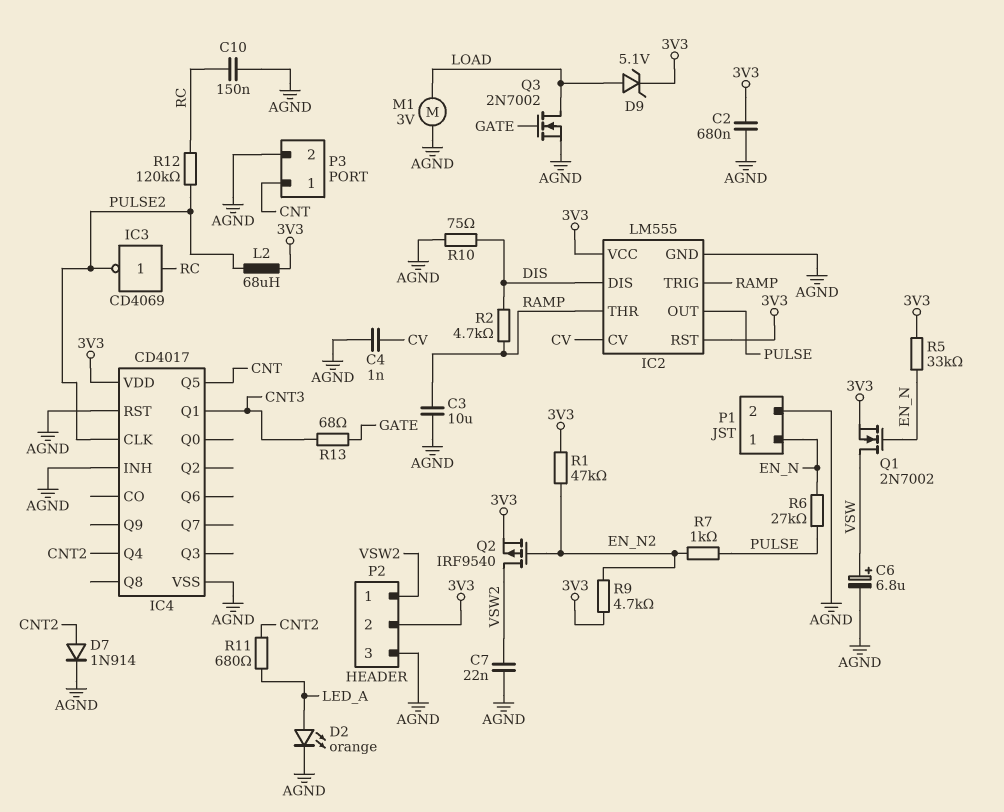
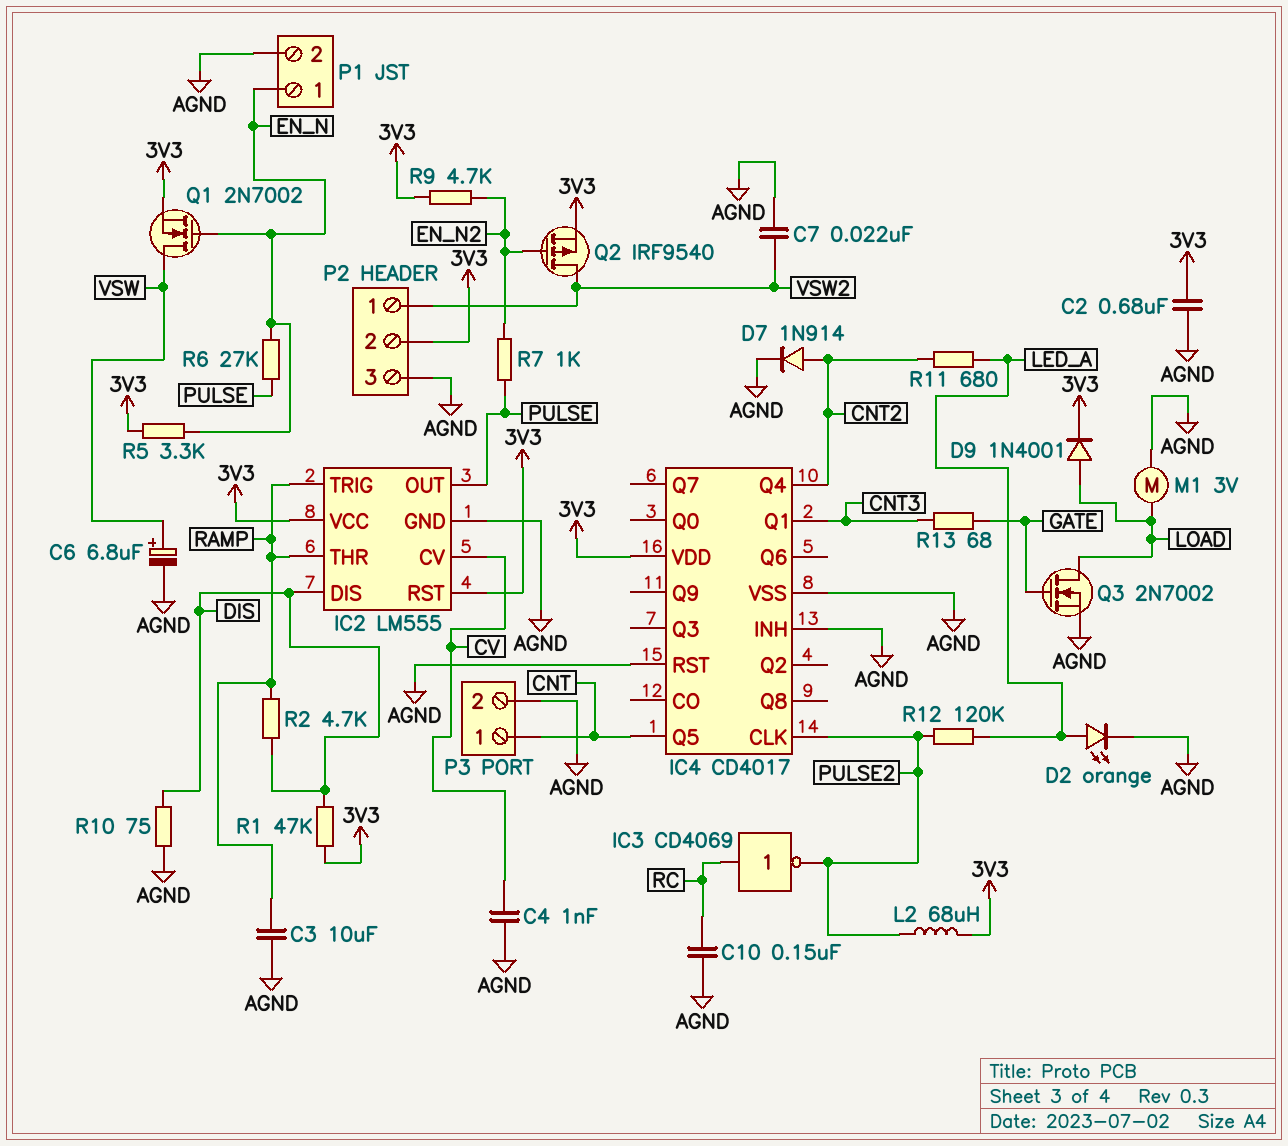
D9: zener 5.1V (A LOAD, K 3V3) -> diode 1N4001 (A LOAD, K 3V3)
R1: 47k (3V3, EN_N2) -> 47k (3V3, DIS)
R5: 33k (3V3, EN_N) -> 3.3k (3V3, EN_N)
R12: 120k (PULSE2, RC) -> 120k (LED_A, PULSE2)

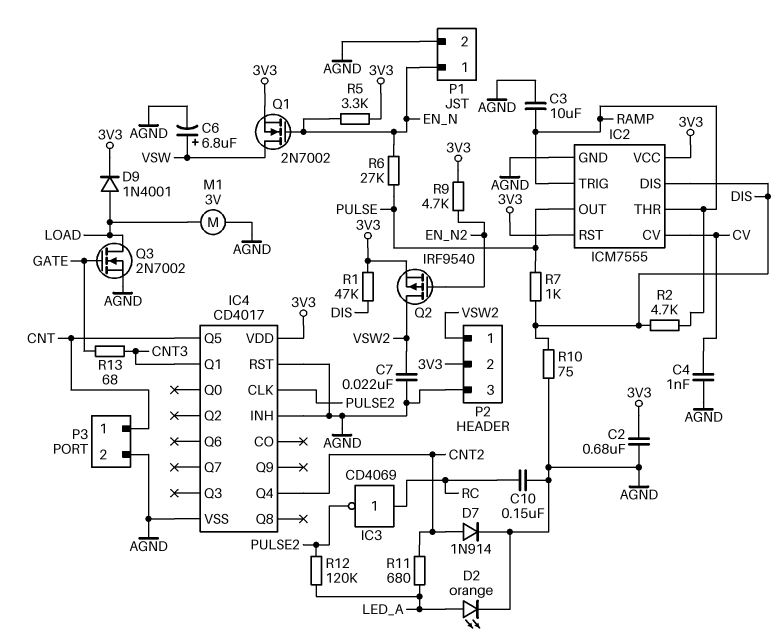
IC2: LM555 -> ICM7555
L2: 68uH (3V3, PULSE2) -> none
R7: 1k (EN_N2, PULSE) -> 1k (DIS, PULSE)

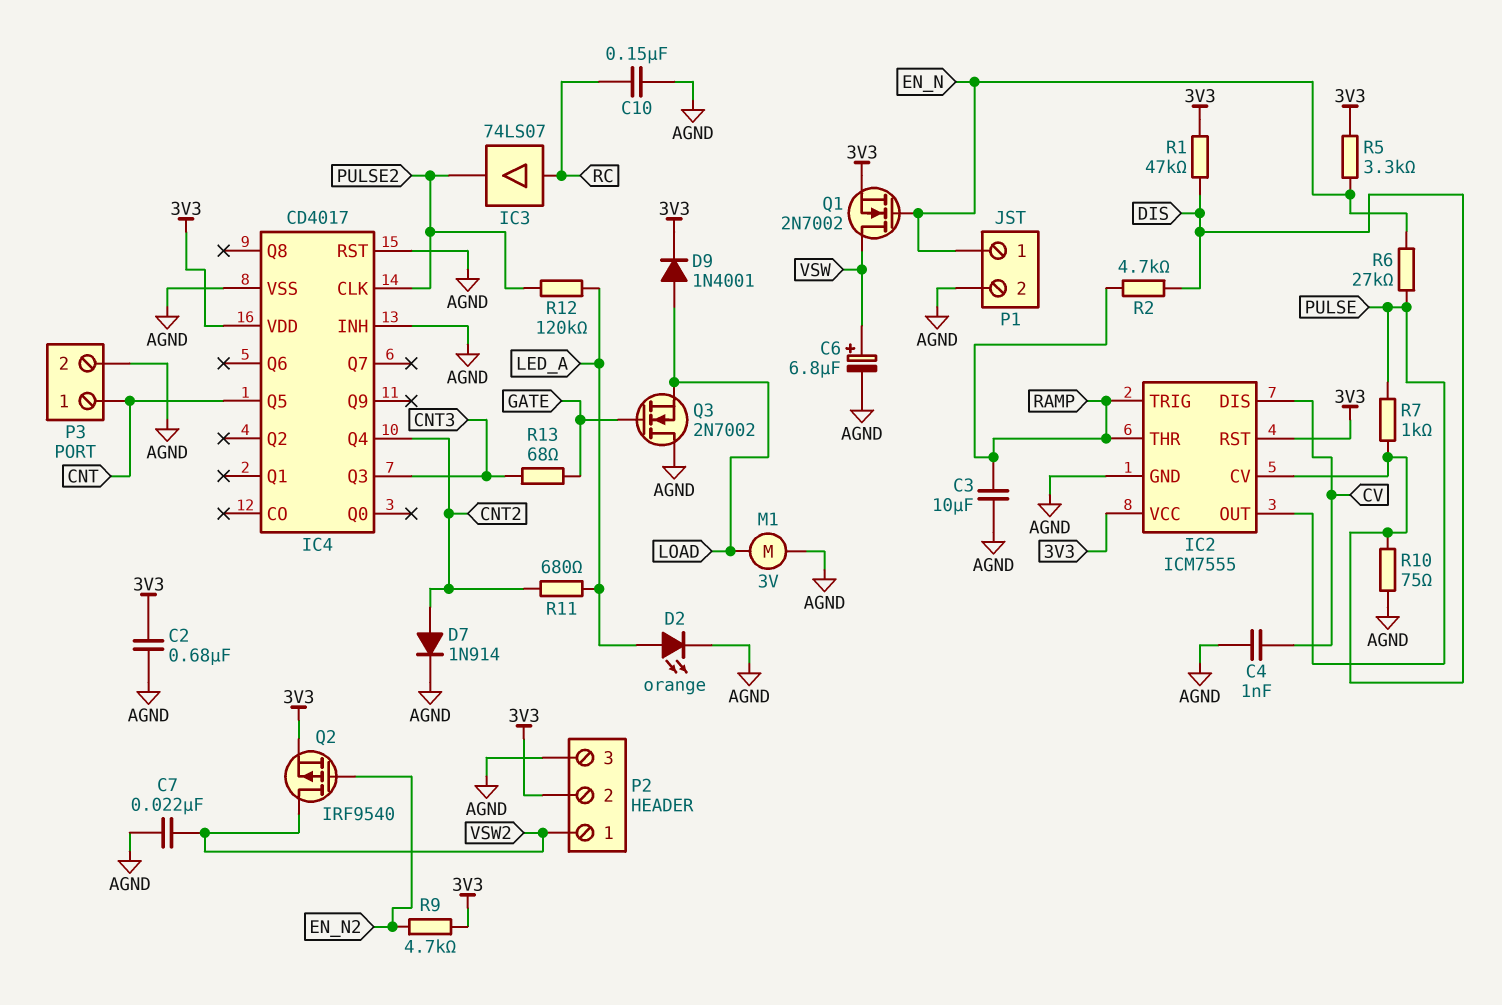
IC2 pin CV: CV -> DIS
IC2 pin DIS: DIS -> CV
IC3: NOT CD4069 (in RC, out PULSE2) -> buffer 74LS07 (in RC, out PULSE2)
IC4 pin Q1: CNT3 -> none
IC4 pin Q3: none -> CNT3
Q3: NMOS 2N7002 (G GATE, D LOAD, S AGND) -> NMOS 2N7002 (G GATE, D AGND, S LOAD)

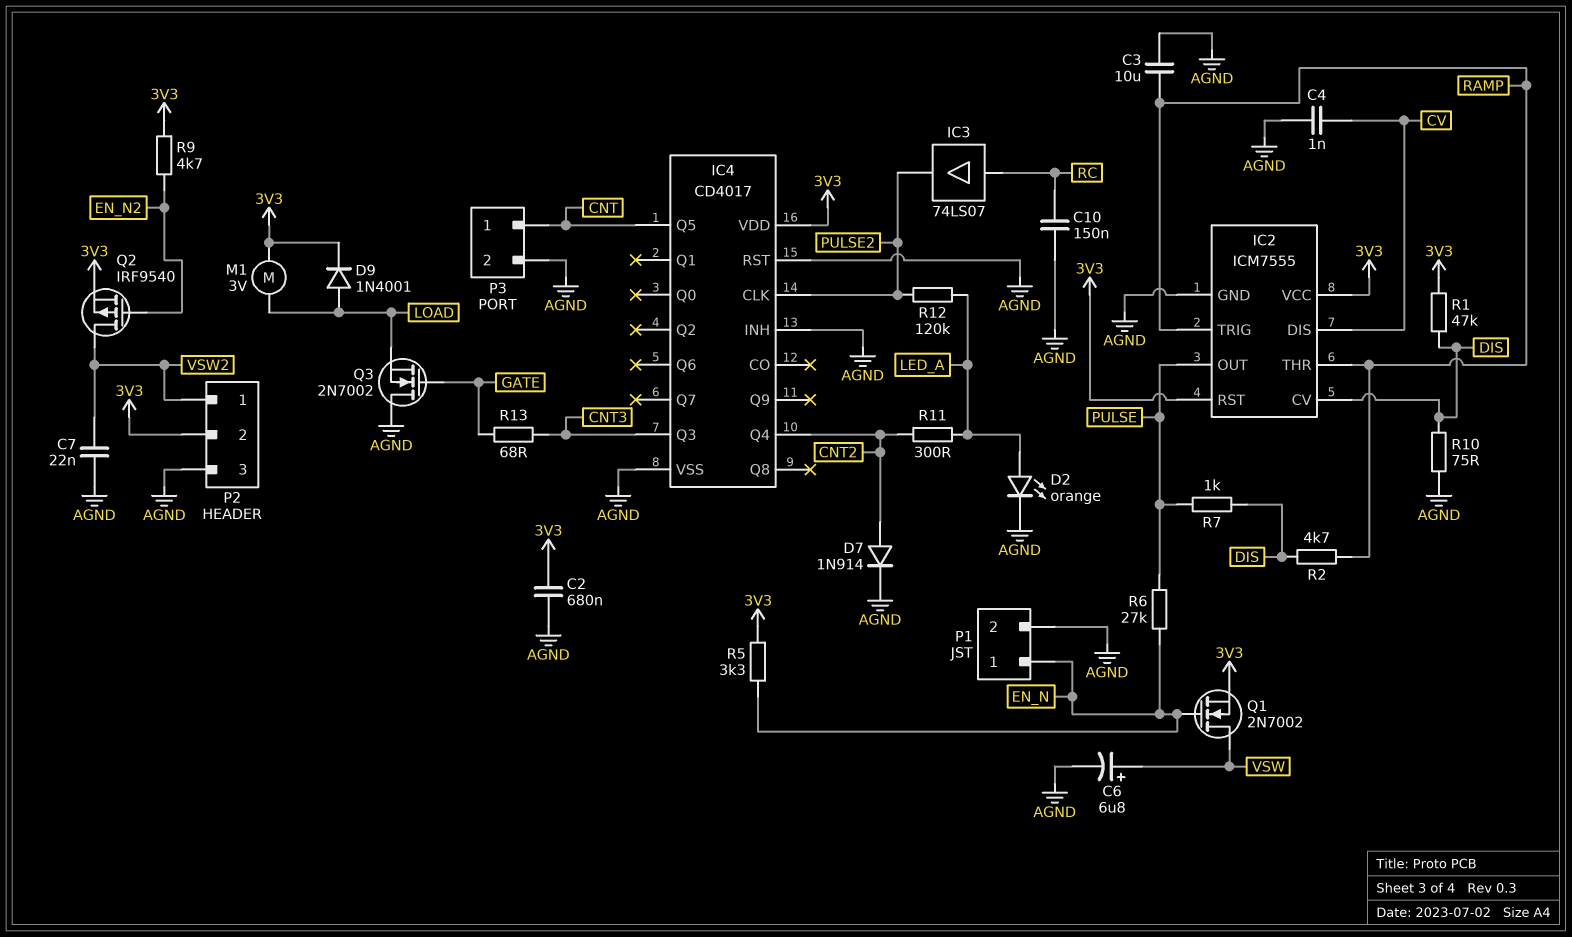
M1: motor 3V (AGND, LOAD) -> motor 3V (3V3, LOAD)
R11: 680 (CNT2, LED_A) -> 300 (CNT2, LED_A)

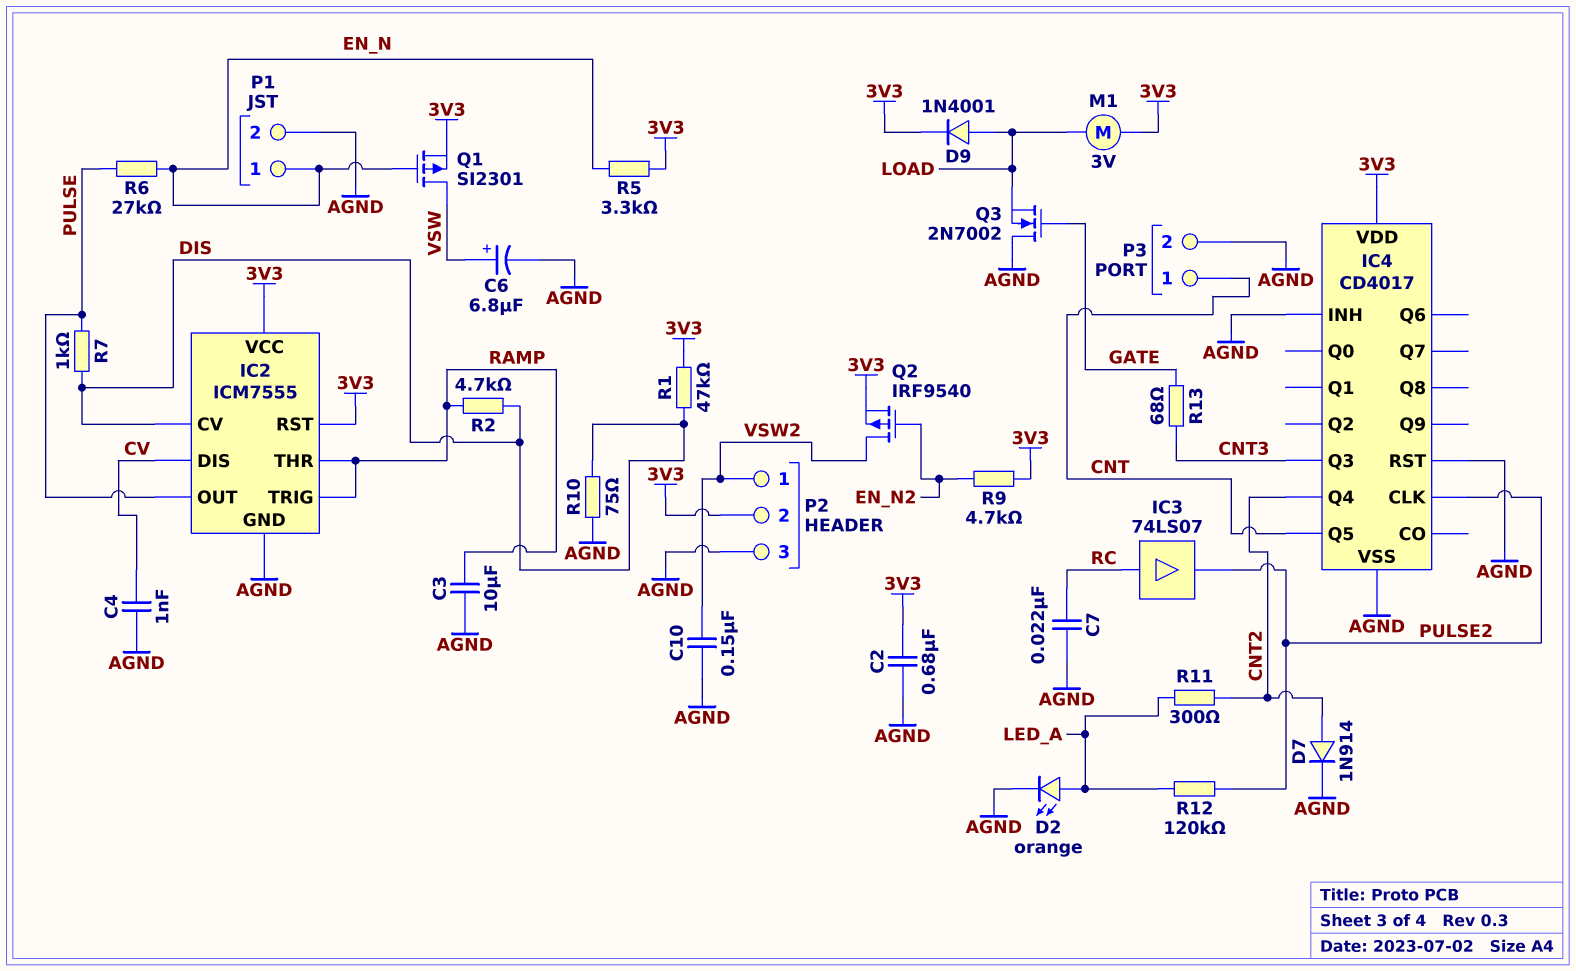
C7: 22nF (AGND, VSW2) -> 22nF (AGND, RC)
C10: 150nF (AGND, RC) -> 150nF (AGND, VSW2)
Q1: NMOS 2N7002 (G EN_N, D VSW, S 3V3) -> PMOS SI2301 (G EN_N, D VSW, S 3V3)

